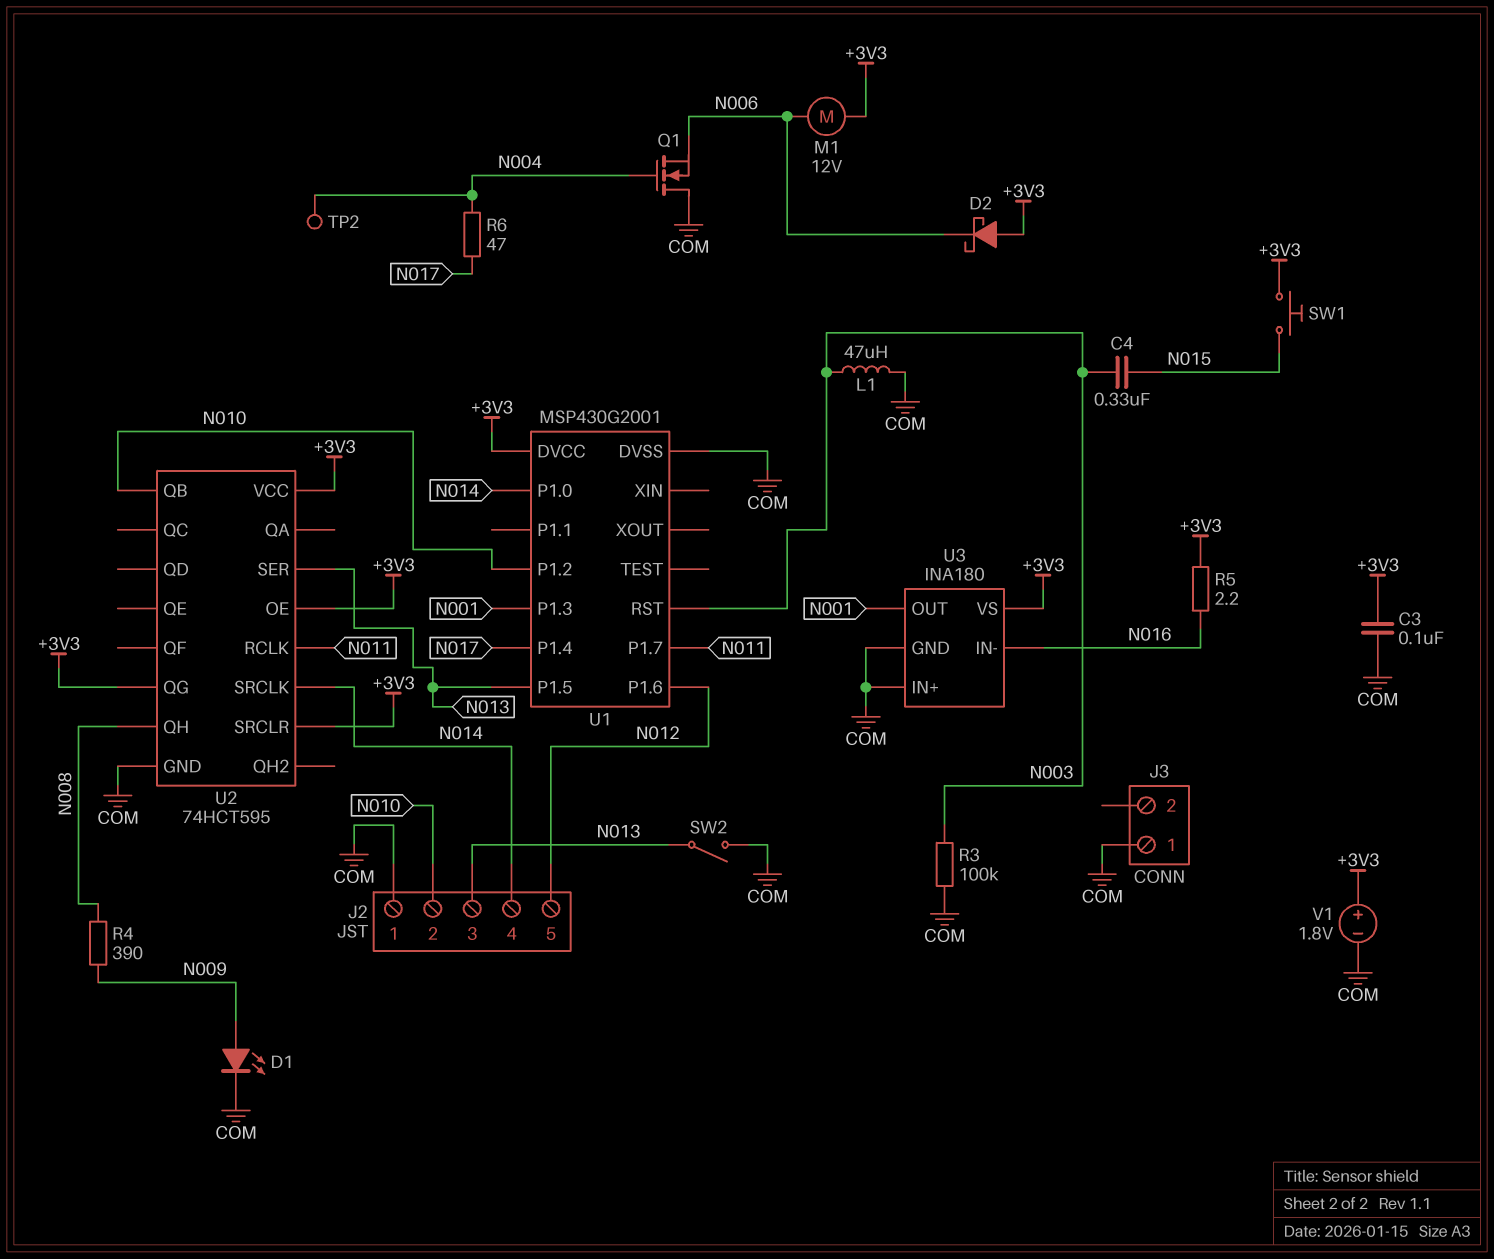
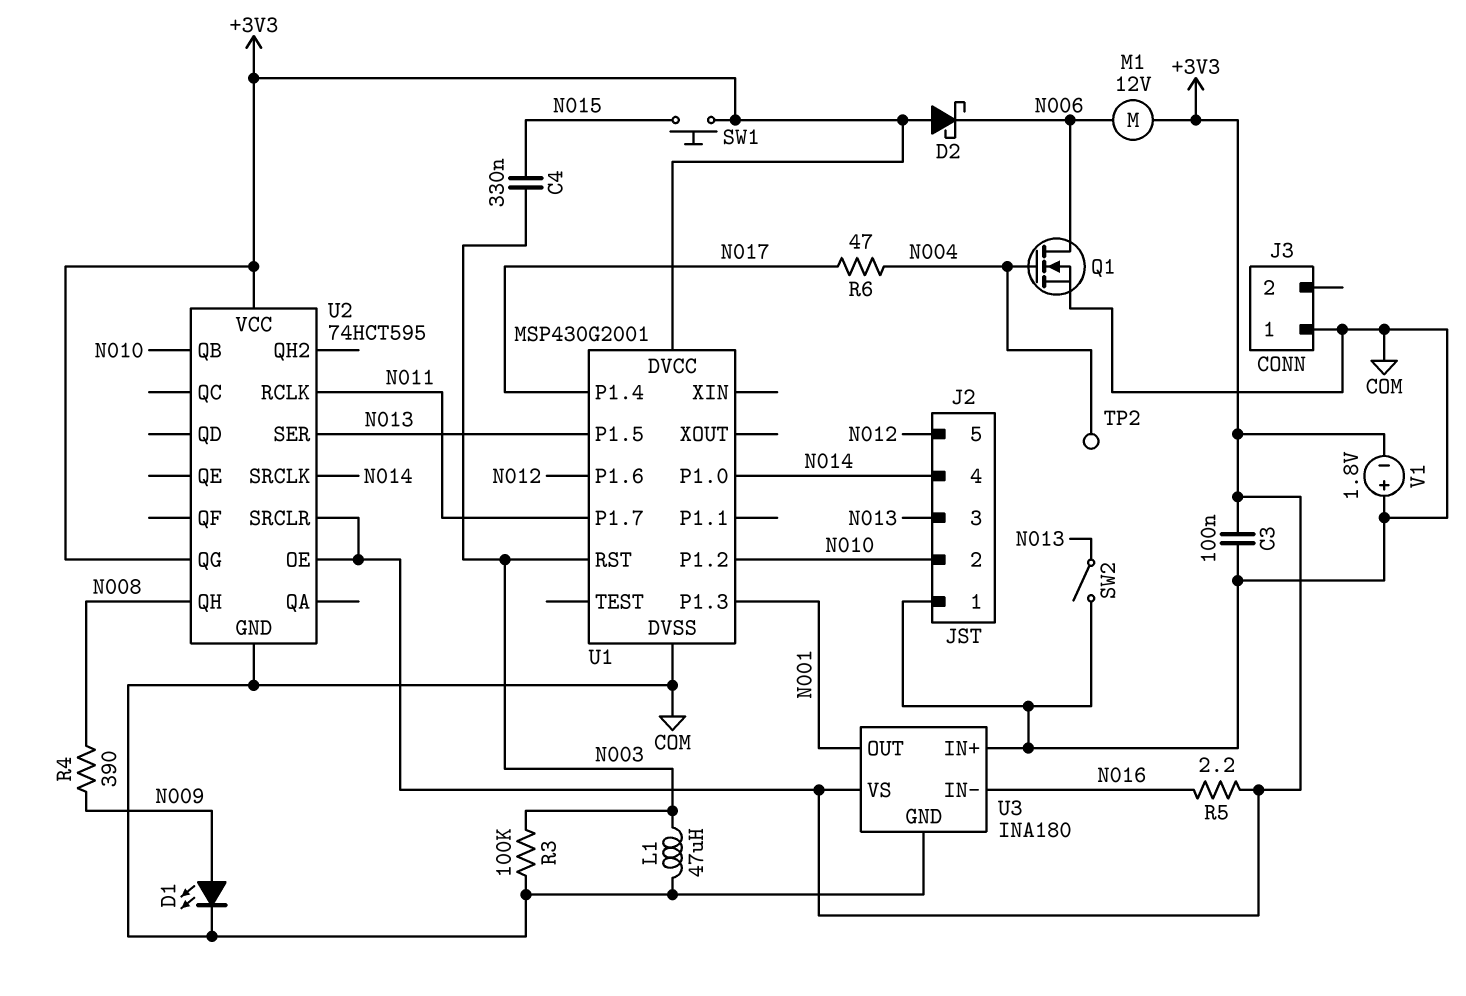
Q1: NMOS (G N004, D COM, S N006) -> NMOS (G N004, D N006, S COM)
V1: 1.8V (plus +3V3, minus COM) -> 1.8V (plus COM, minus +3V3)

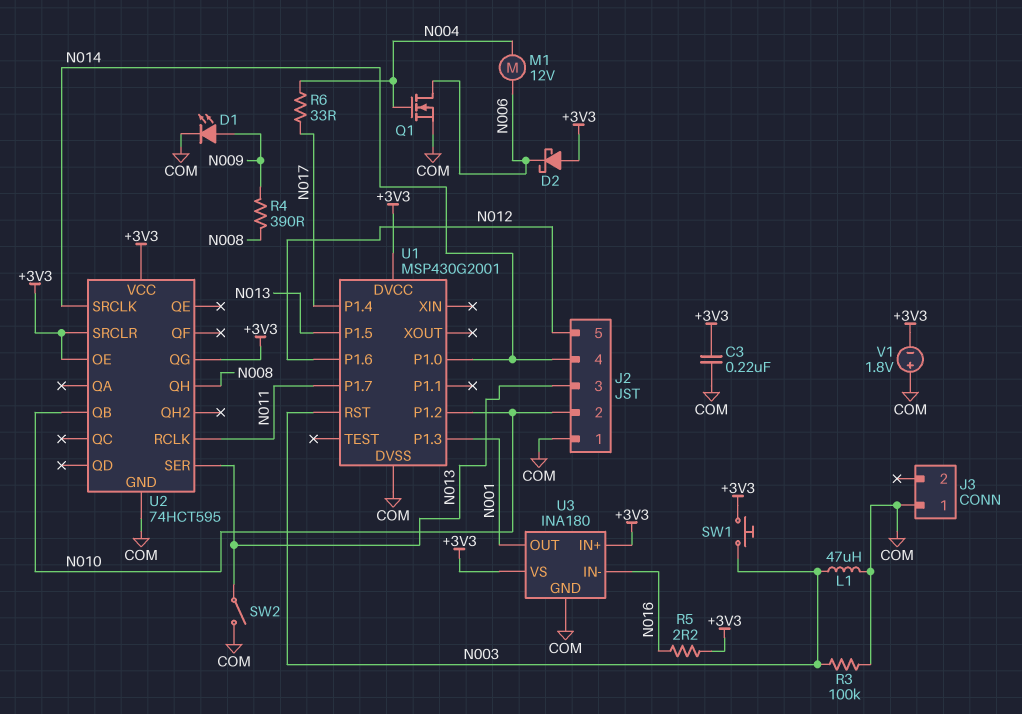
C3: 100nF (+3V3, COM) -> 220nF (+3V3, COM)
C4: 330nF (N003, N015) -> none
M1: motor 12V (+3V3, N006) -> motor 12V (N004, N006)
R6: 47 (N004, N017) -> 33 (N004, N017)
SW1: button (+3V3, N015) -> button (+3V3, N003)
TP2: test point (N004) -> none
U3 pin IN+: COM -> +3V3

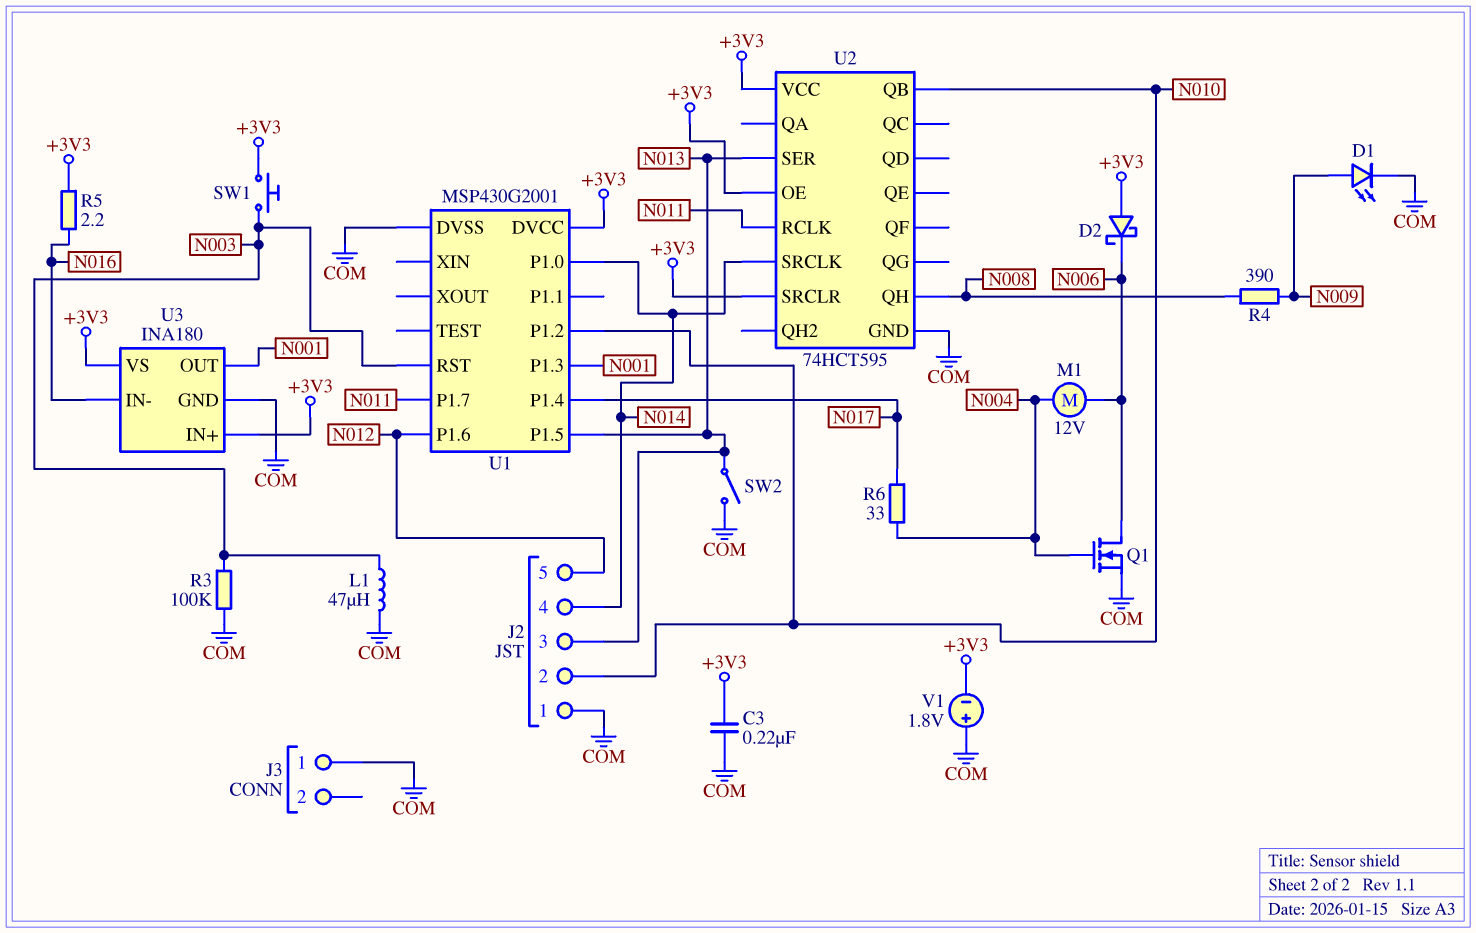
U2 pin QG: +3V3 -> none

